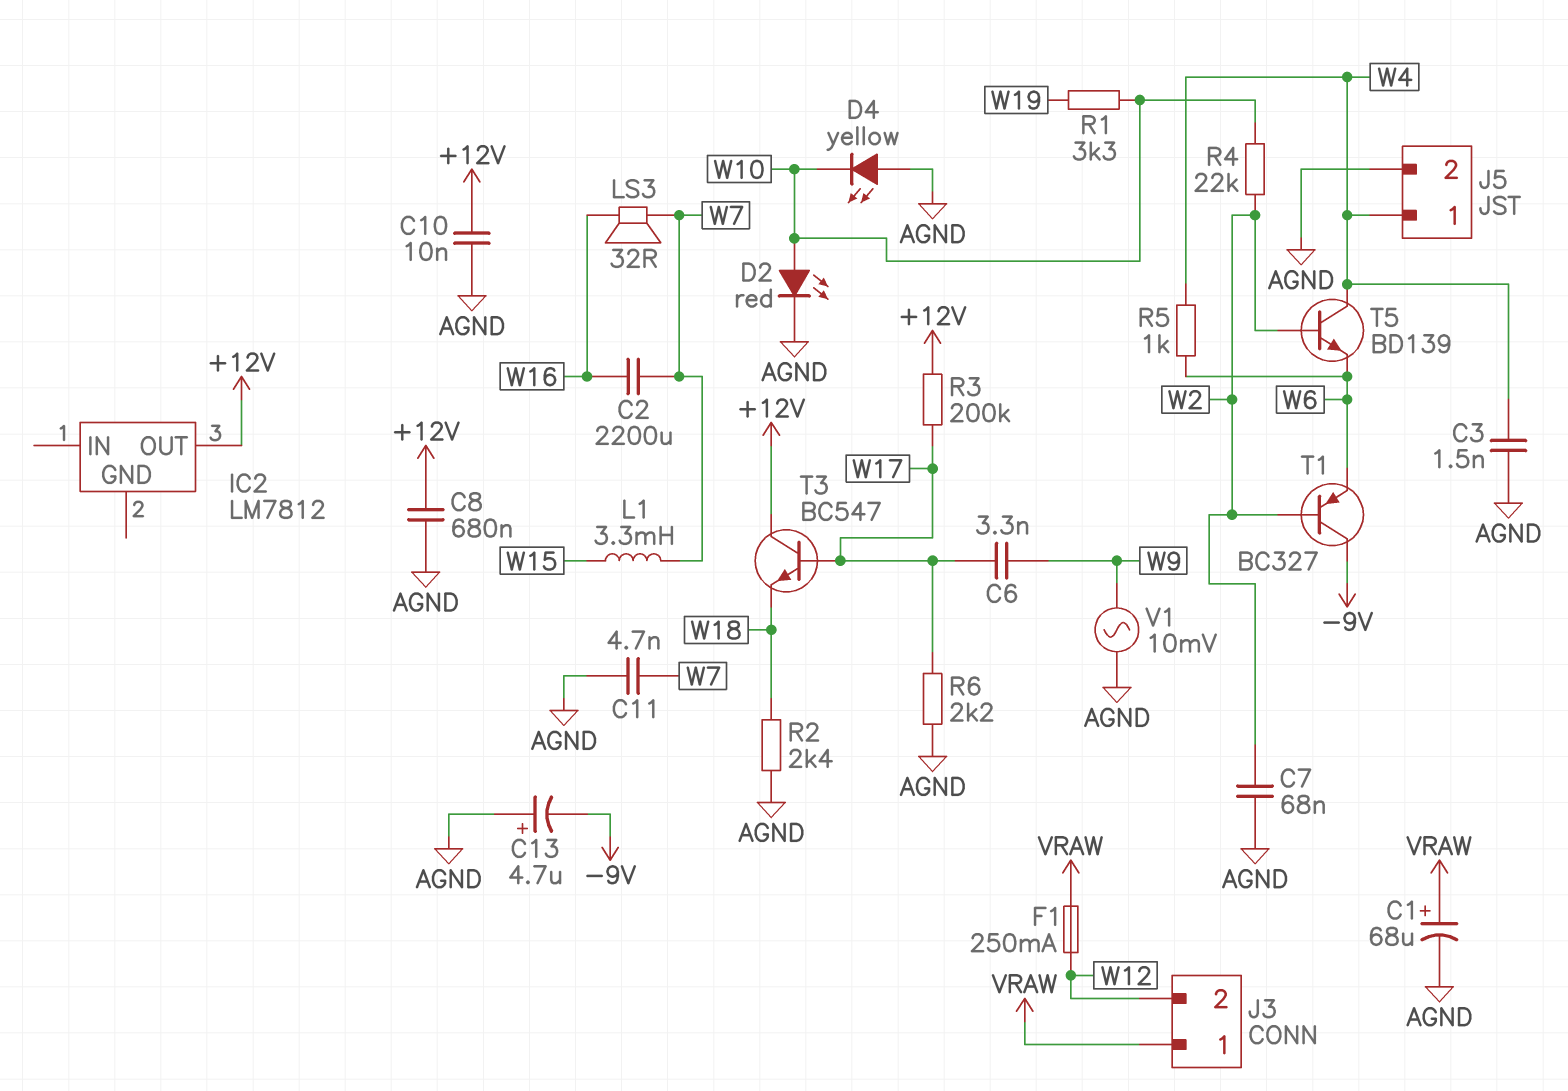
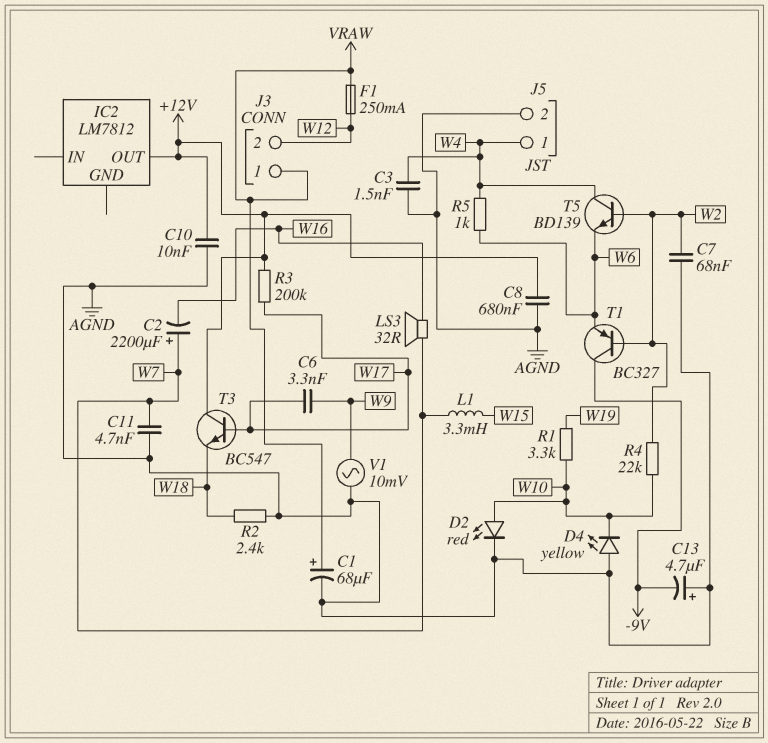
C2: 2200uF (W7, W16) -> 2200uF (plus W7, minus W16)
R6: 2.2k (AGND, W17) -> none

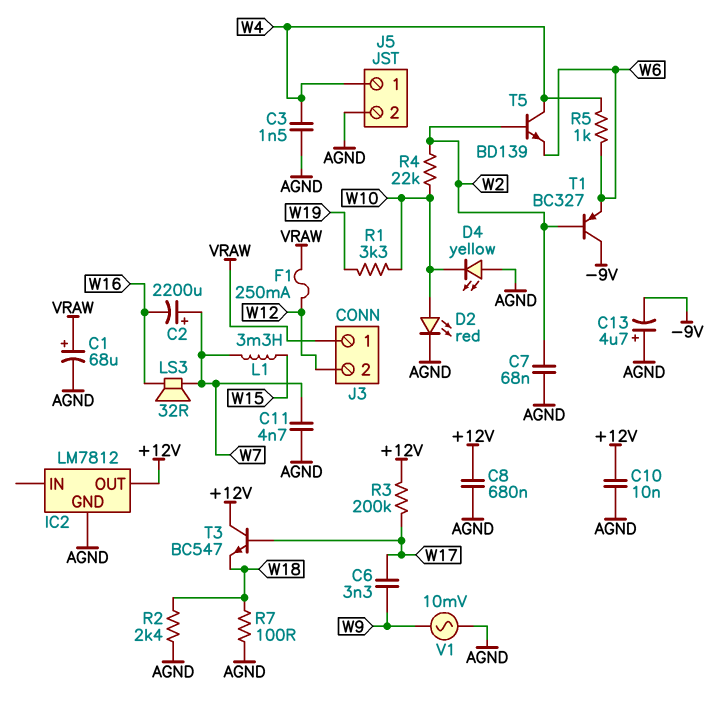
IC2 pin GND: none -> AGND
R7: none -> 100 (AGND, W18)

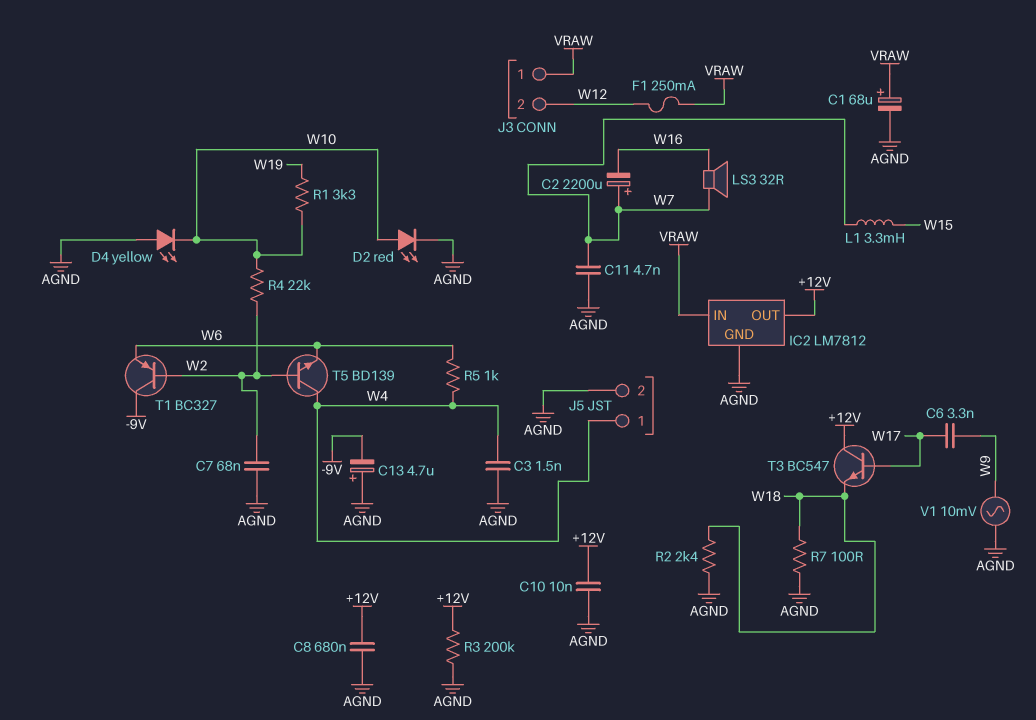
IC2 pin IN: none -> VRAW
R3: 200k (+12V, W17) -> 200k (+12V, AGND)

